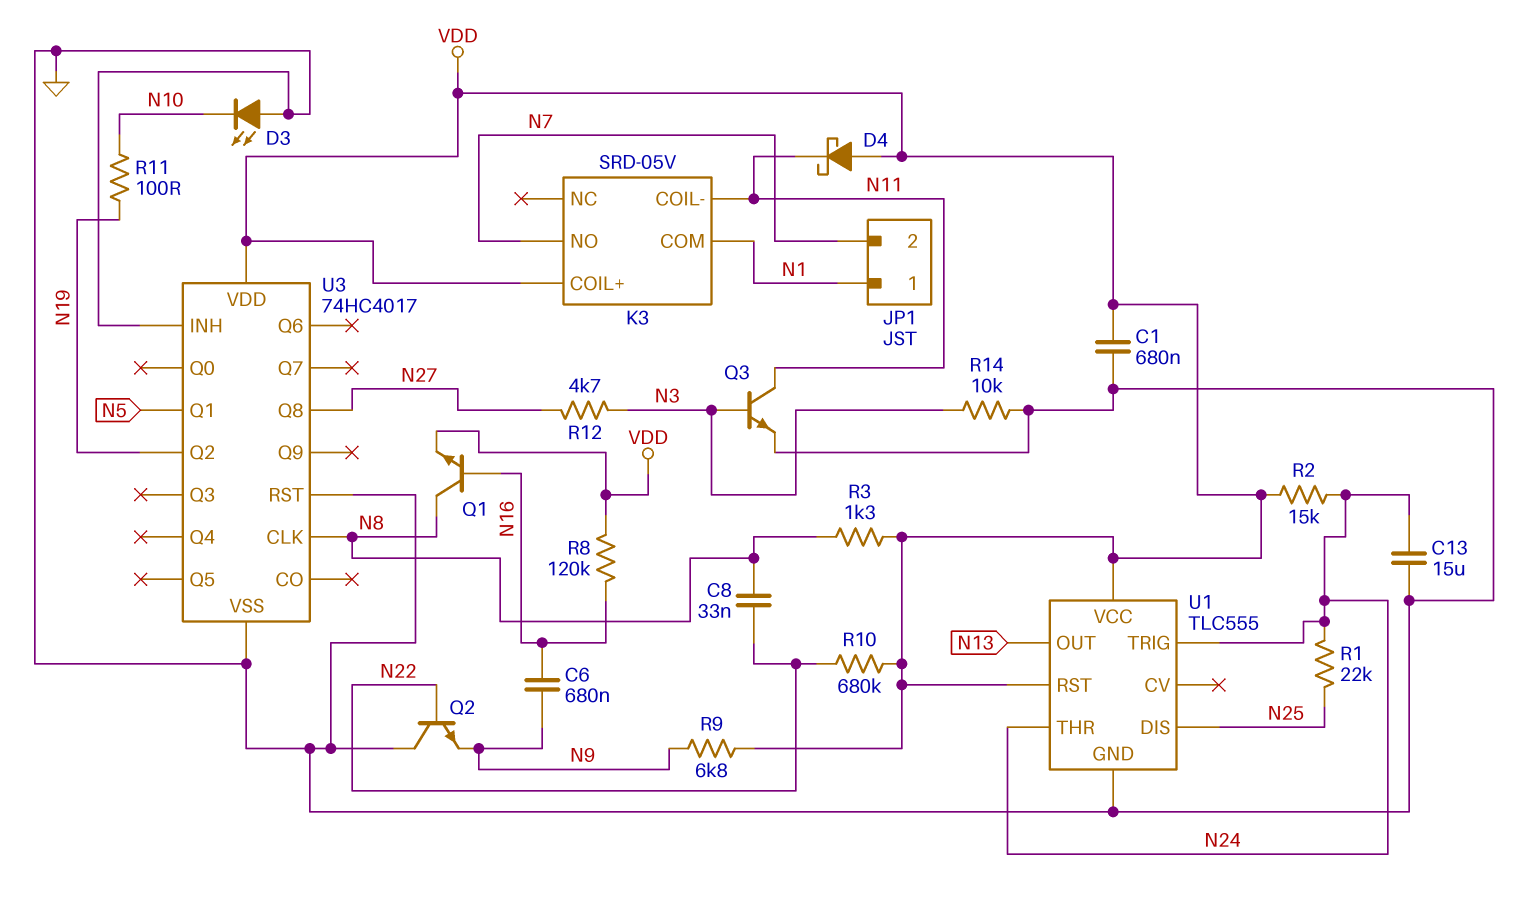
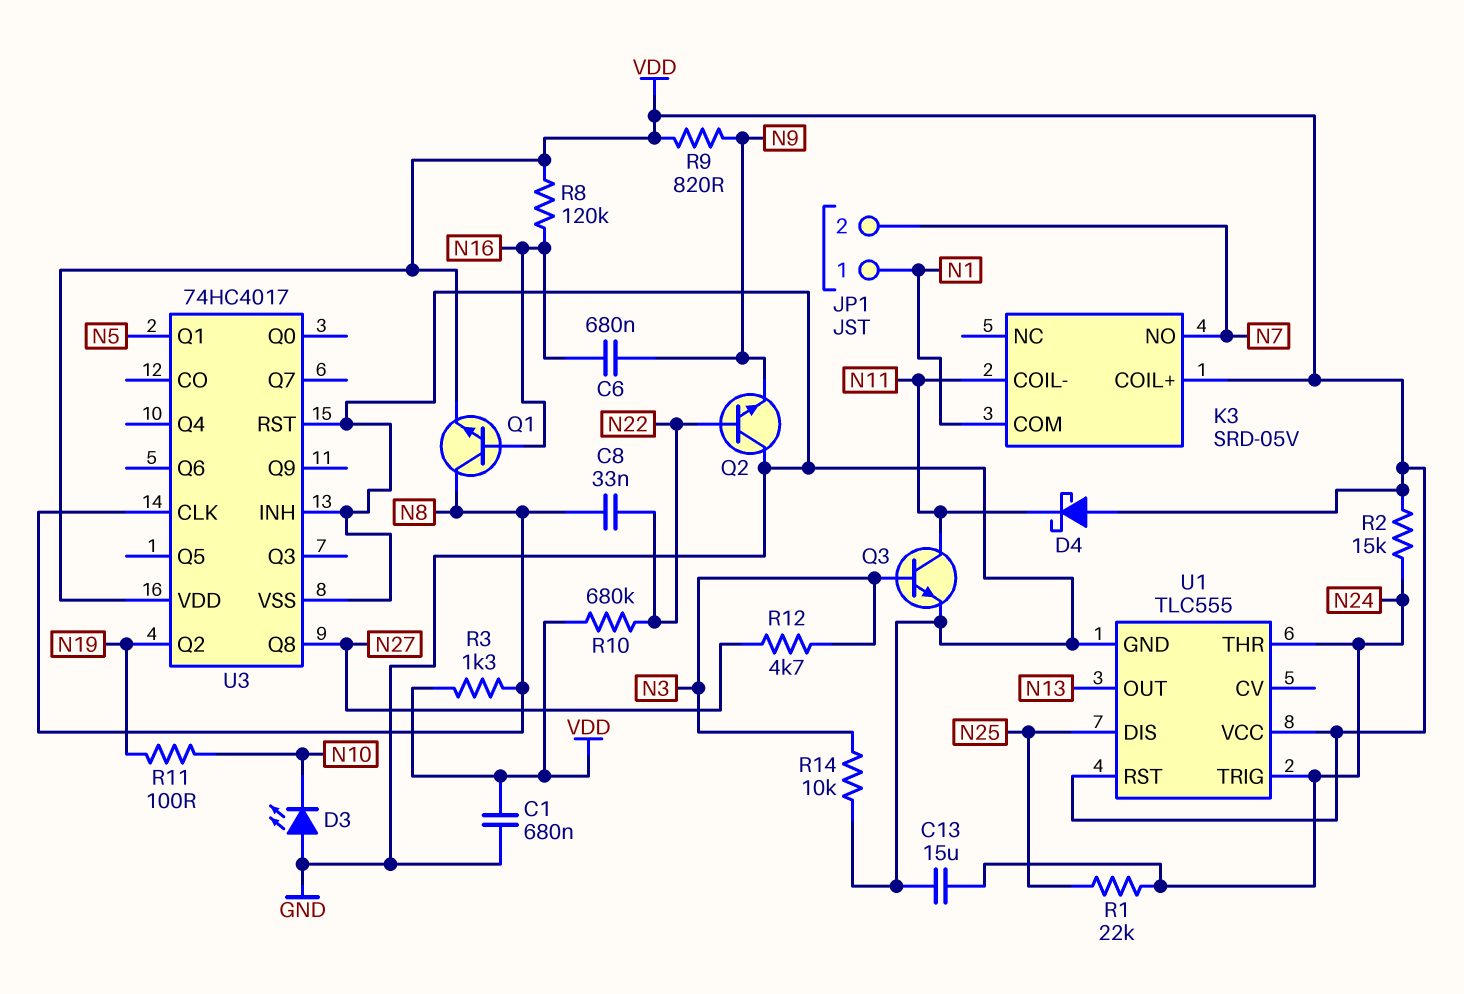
R9: 6.8k (N9, VDD) -> 820 (N9, VDD)

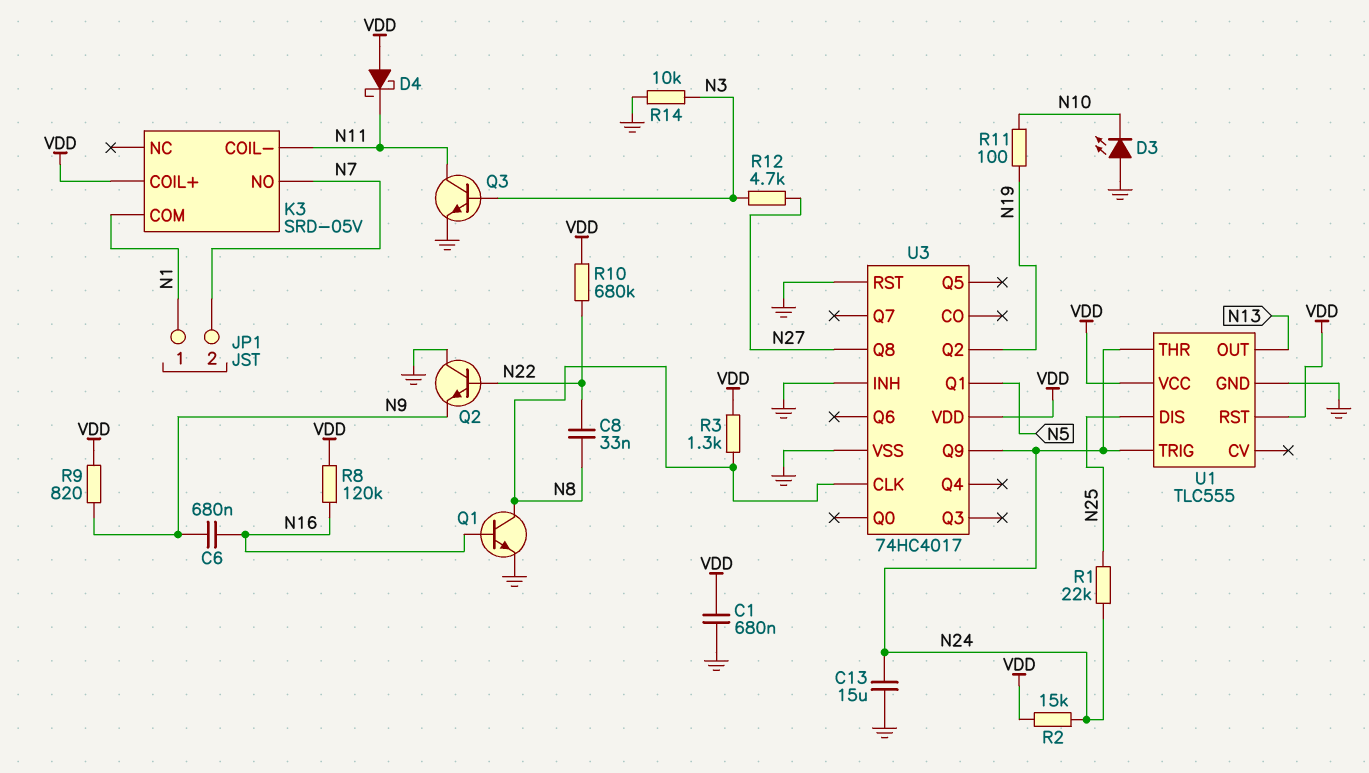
Q1: NPN (B N16, C N8, E VDD) -> NPN (B N16, C N8, E GND)
U3 pin Q9: none -> N24

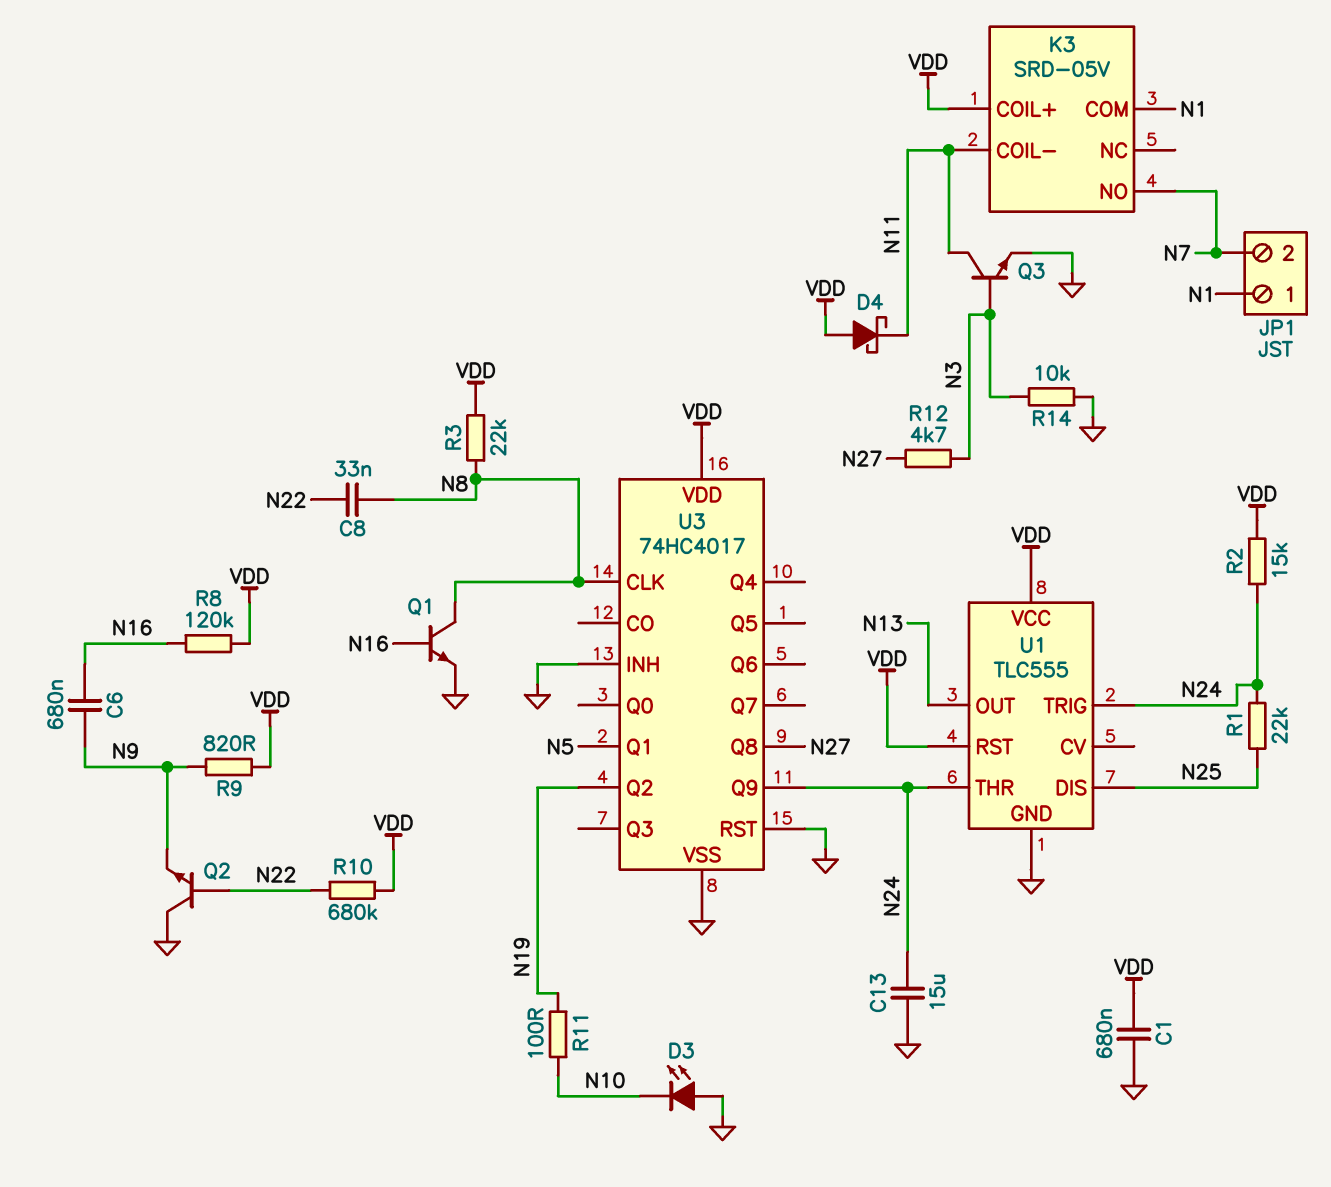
R3: 1.3k (N8, VDD) -> 22k (N8, VDD)

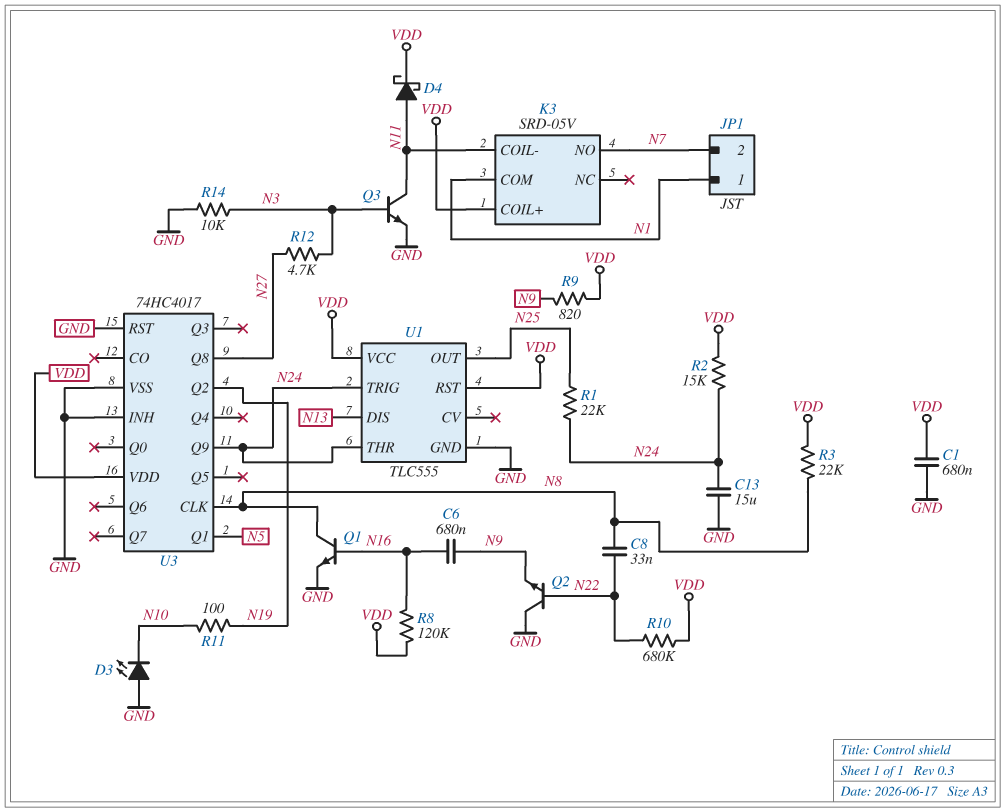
D4: schottky (A VDD, K N11) -> schottky (A N11, K VDD)
U1 pin DIS: N25 -> N13
U1 pin OUT: N13 -> N25

